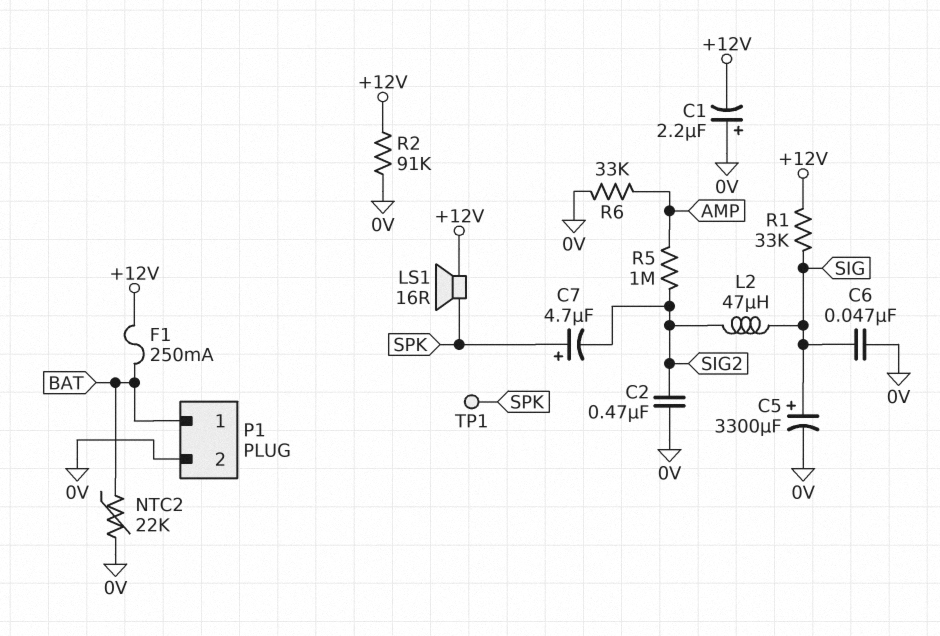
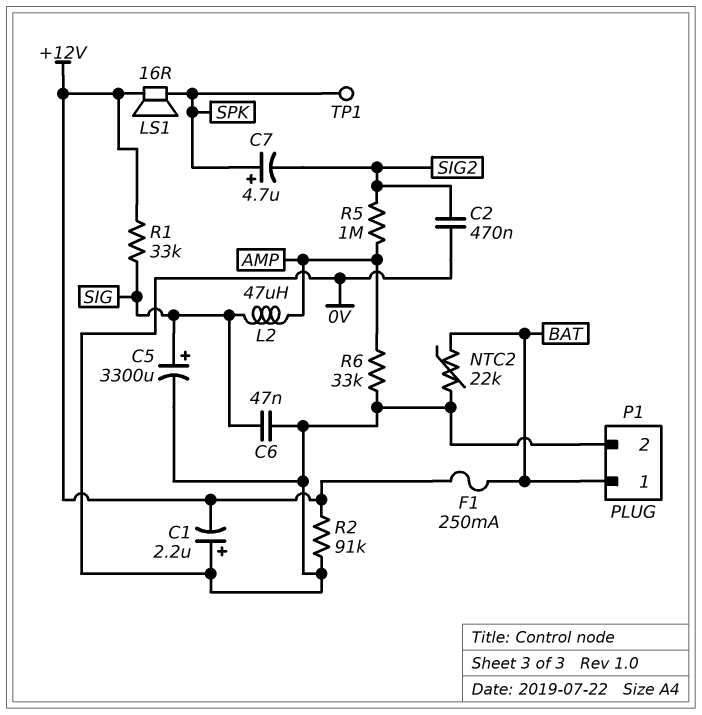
L2: 47uH (SIG, SIG2) -> 47uH (AMP, SIG)

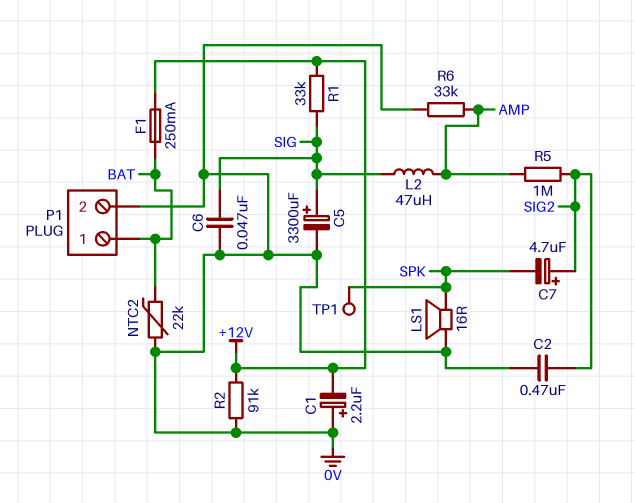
C7: 4.7uF (plus SPK, minus SIG2) -> 4.7uF (plus SIG2, minus SPK)
LS1: speaker 16R (+12V, SPK) -> speaker 16R (0V, SPK)

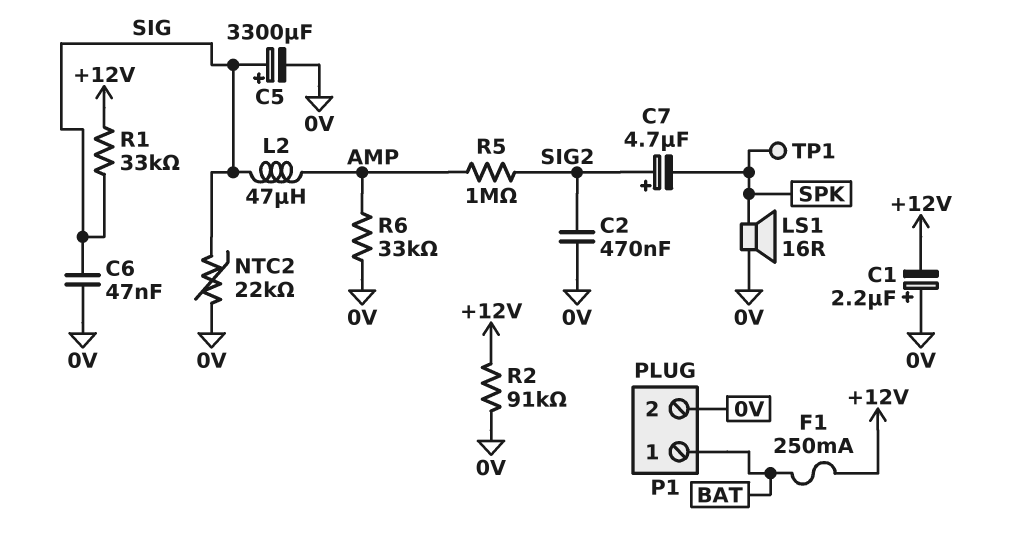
NTC2: 22k (0V, BAT) -> 22k (0V, SIG)

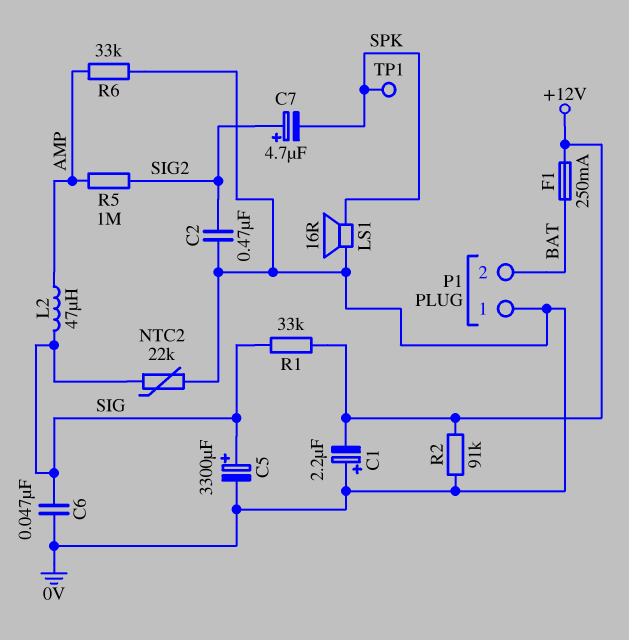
P1 pin 1: BAT -> 0V
P1 pin 2: 0V -> BAT

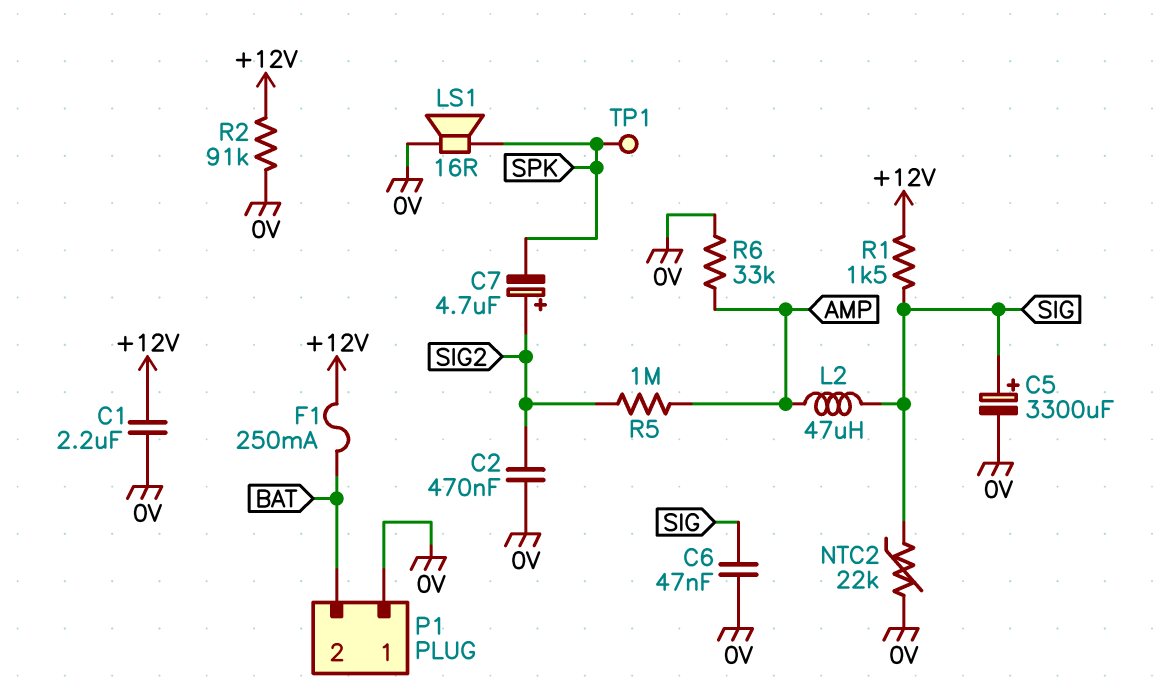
C1: 2.2uF (plus 0V, minus +12V) -> 2.2uF (+12V, 0V)
R1: 33k (+12V, SIG) -> 1.5k (+12V, SIG)

